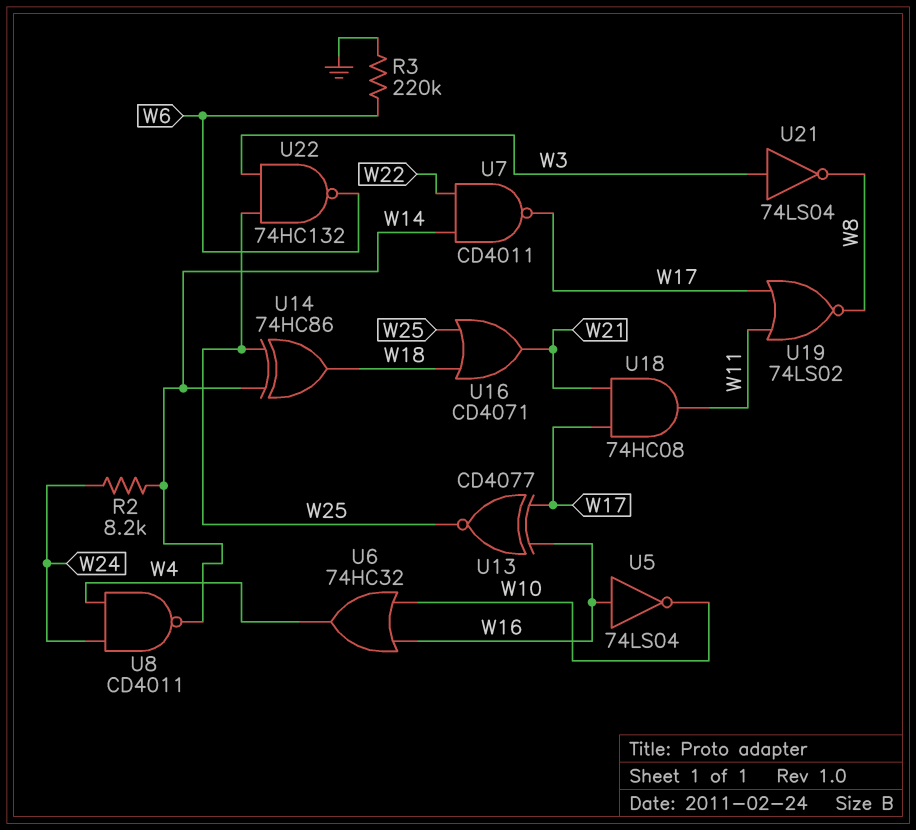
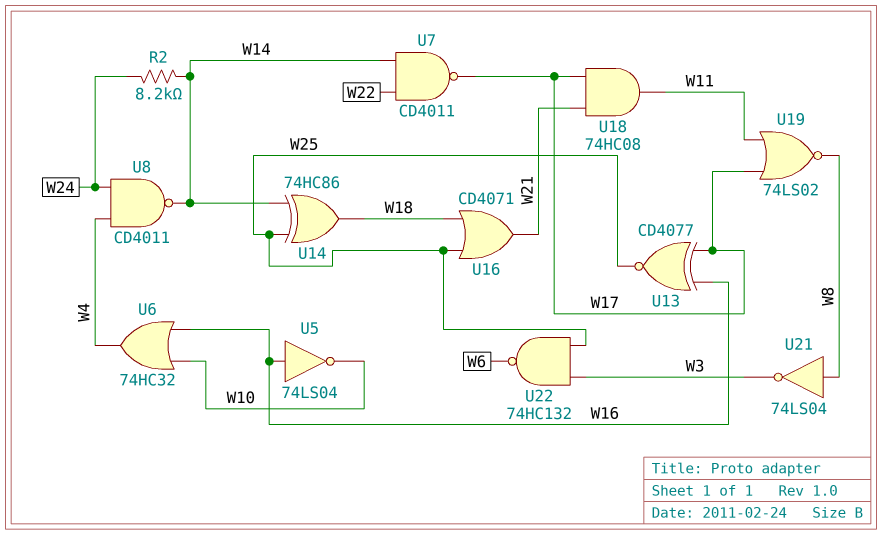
R3: 220k (GND, W6) -> none
U21: NOT 74LS04 (in W3, out W8) -> NOT 74LS04 (in W8, out W3)

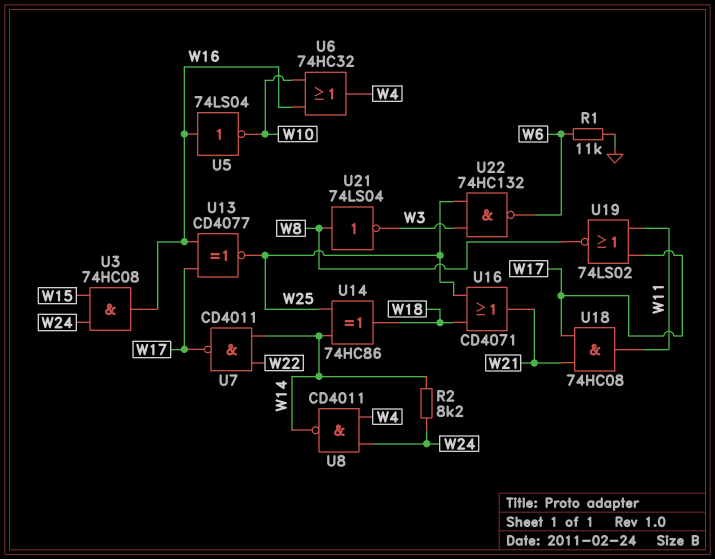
R1: none -> 11k (GND, W6)
U3: none -> AND 74HC08 (in W15, in W24, out W16)

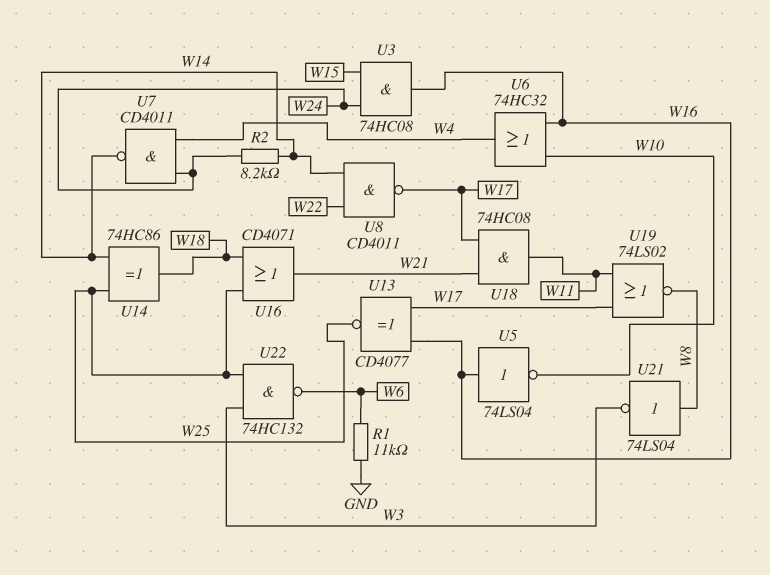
U7: NAND CD4011 (in W14, in W22, out W17) -> NAND CD4011 (in W4, in W24, out W14)
U8: NAND CD4011 (in W4, in W24, out W14) -> NAND CD4011 (in W14, in W22, out W17)

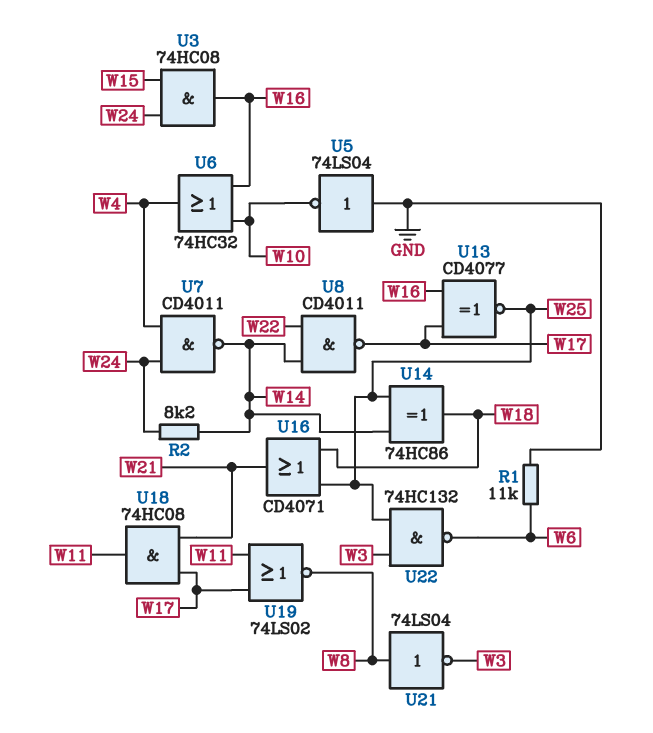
U5: NOT 74LS04 (in W16, out W10) -> NOT 74LS04 (in GND, out W10)

